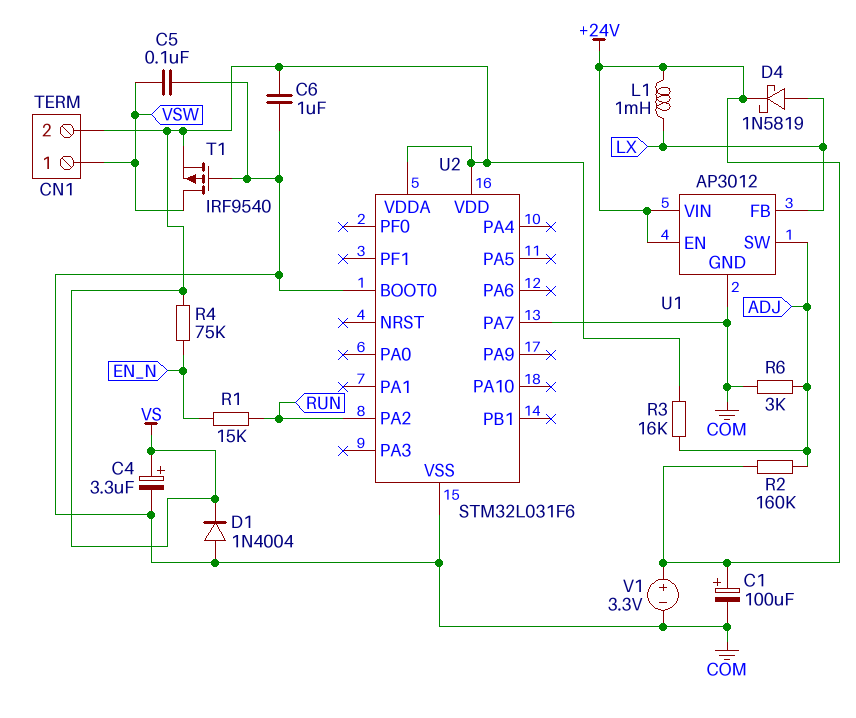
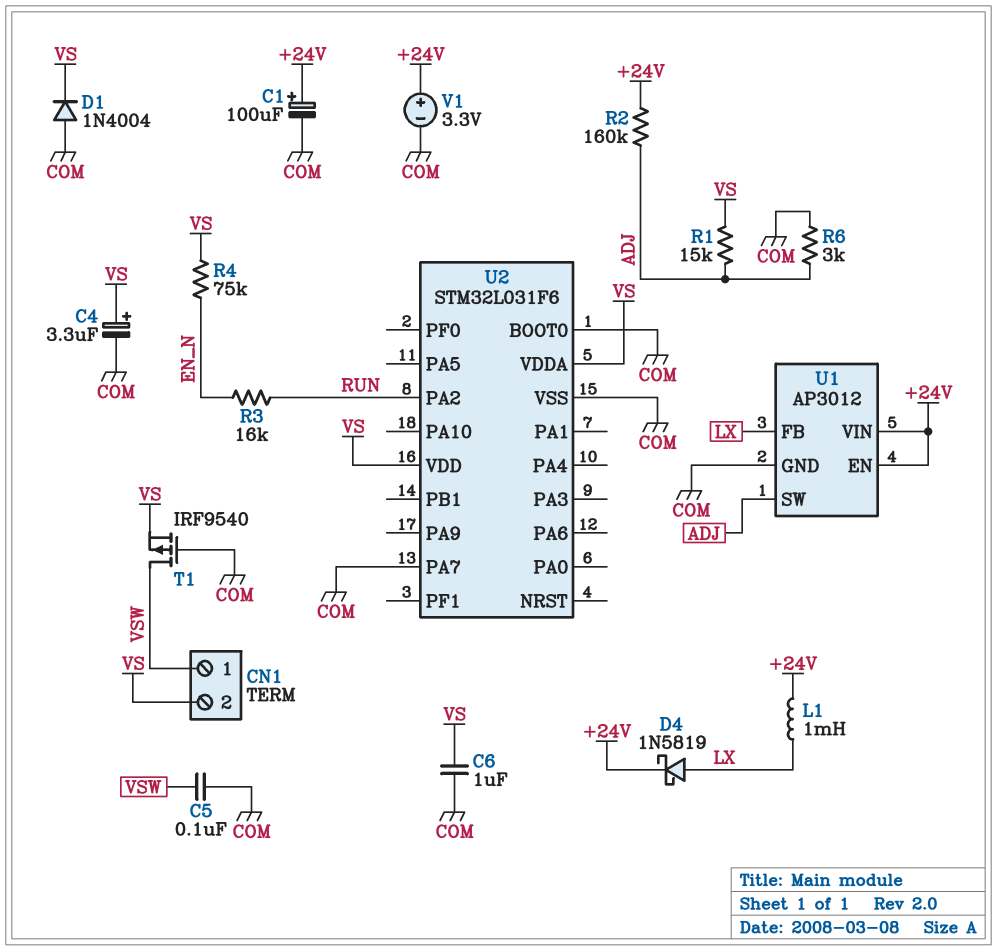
R1: 15k (EN_N, RUN) -> 15k (ADJ, VS)
R3: 16k (ADJ, VS) -> 16k (EN_N, RUN)

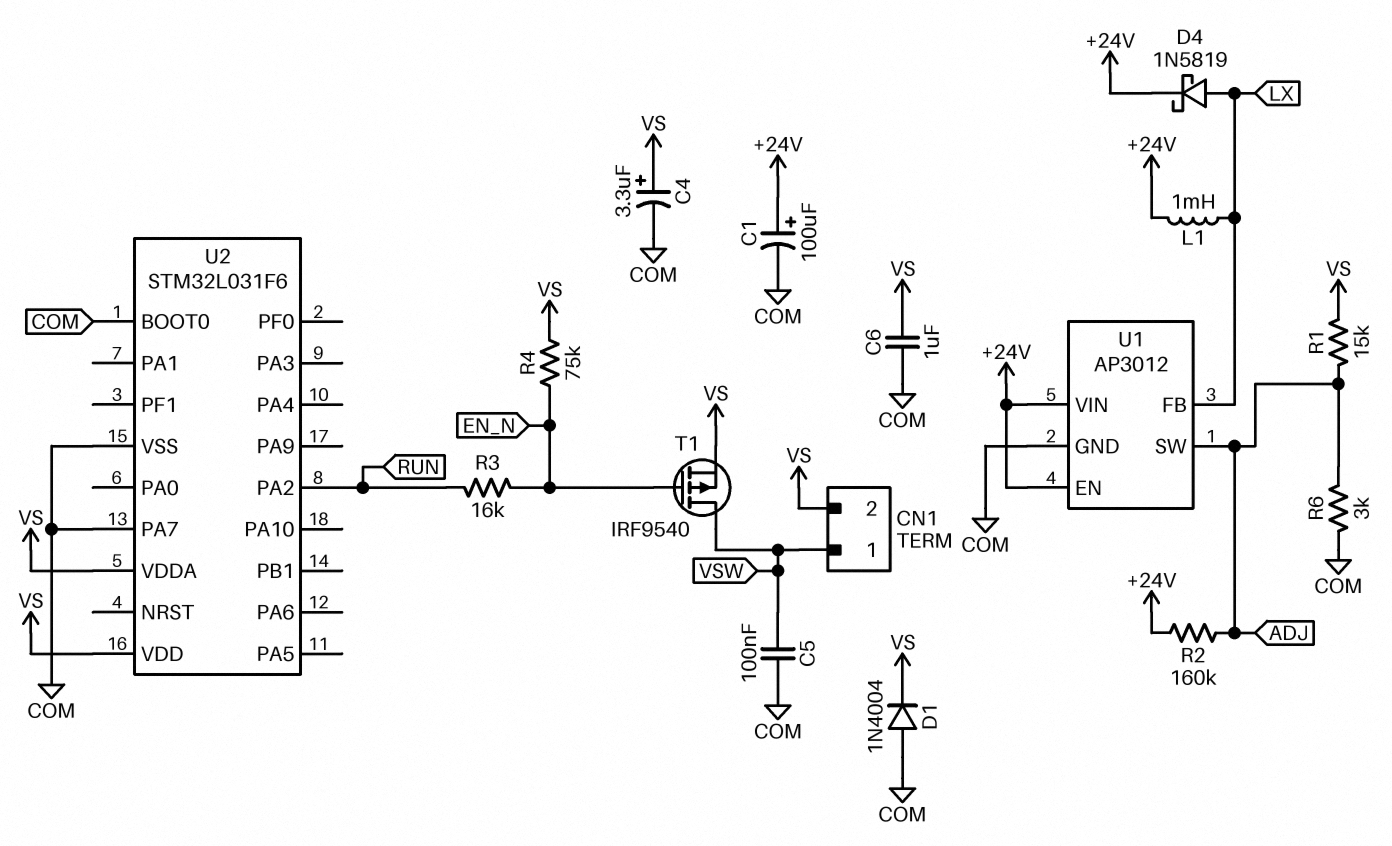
T1: PMOS IRF9540 (G COM, D VSW, S VS) -> PMOS IRF9540 (G EN_N, D VSW, S VS)
V1: 3.3V (plus +24V, minus COM) -> none

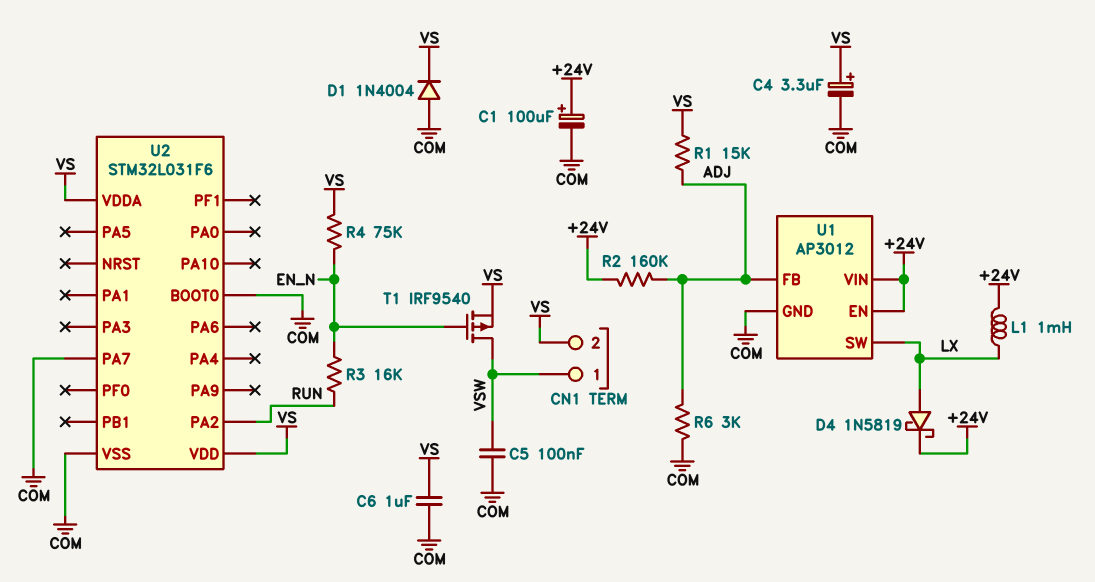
U1 pin FB: LX -> ADJ
U1 pin SW: ADJ -> LX

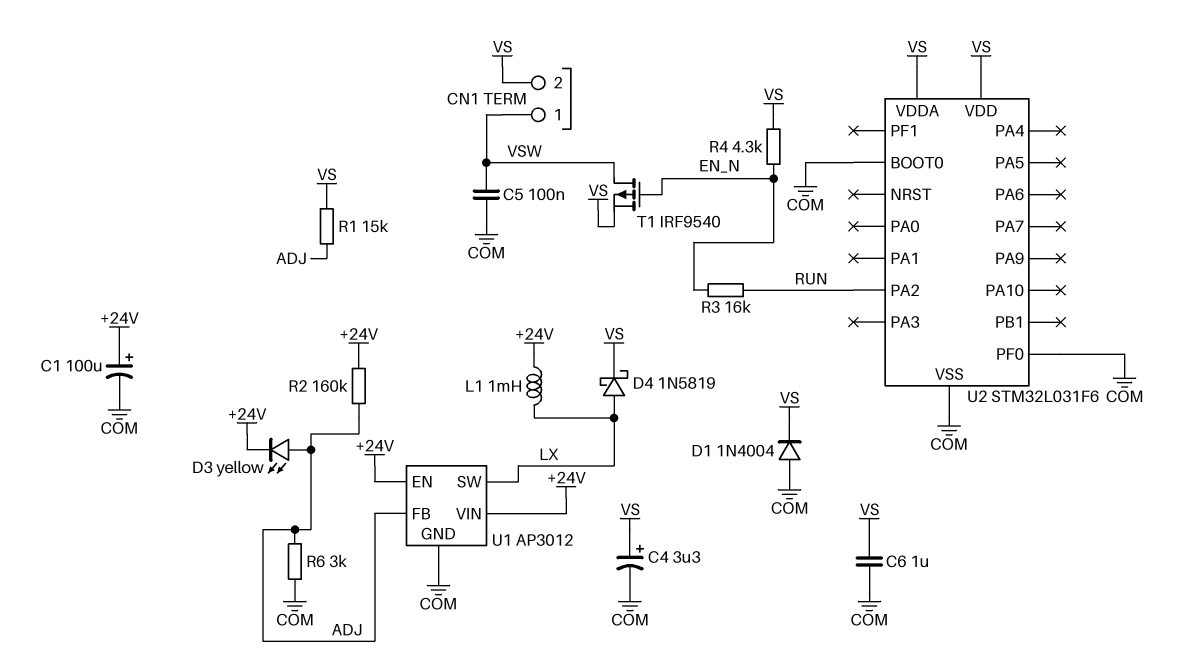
D3: none -> LED yellow (A ADJ, K +24V)
D4: schottky 1N5819 (A LX, K +24V) -> schottky 1N5819 (A LX, K VS)
R4: 75k (EN_N, VS) -> 4.3k (EN_N, VS)
U2 pin PA7: COM -> none
U2 pin PF0: none -> COM

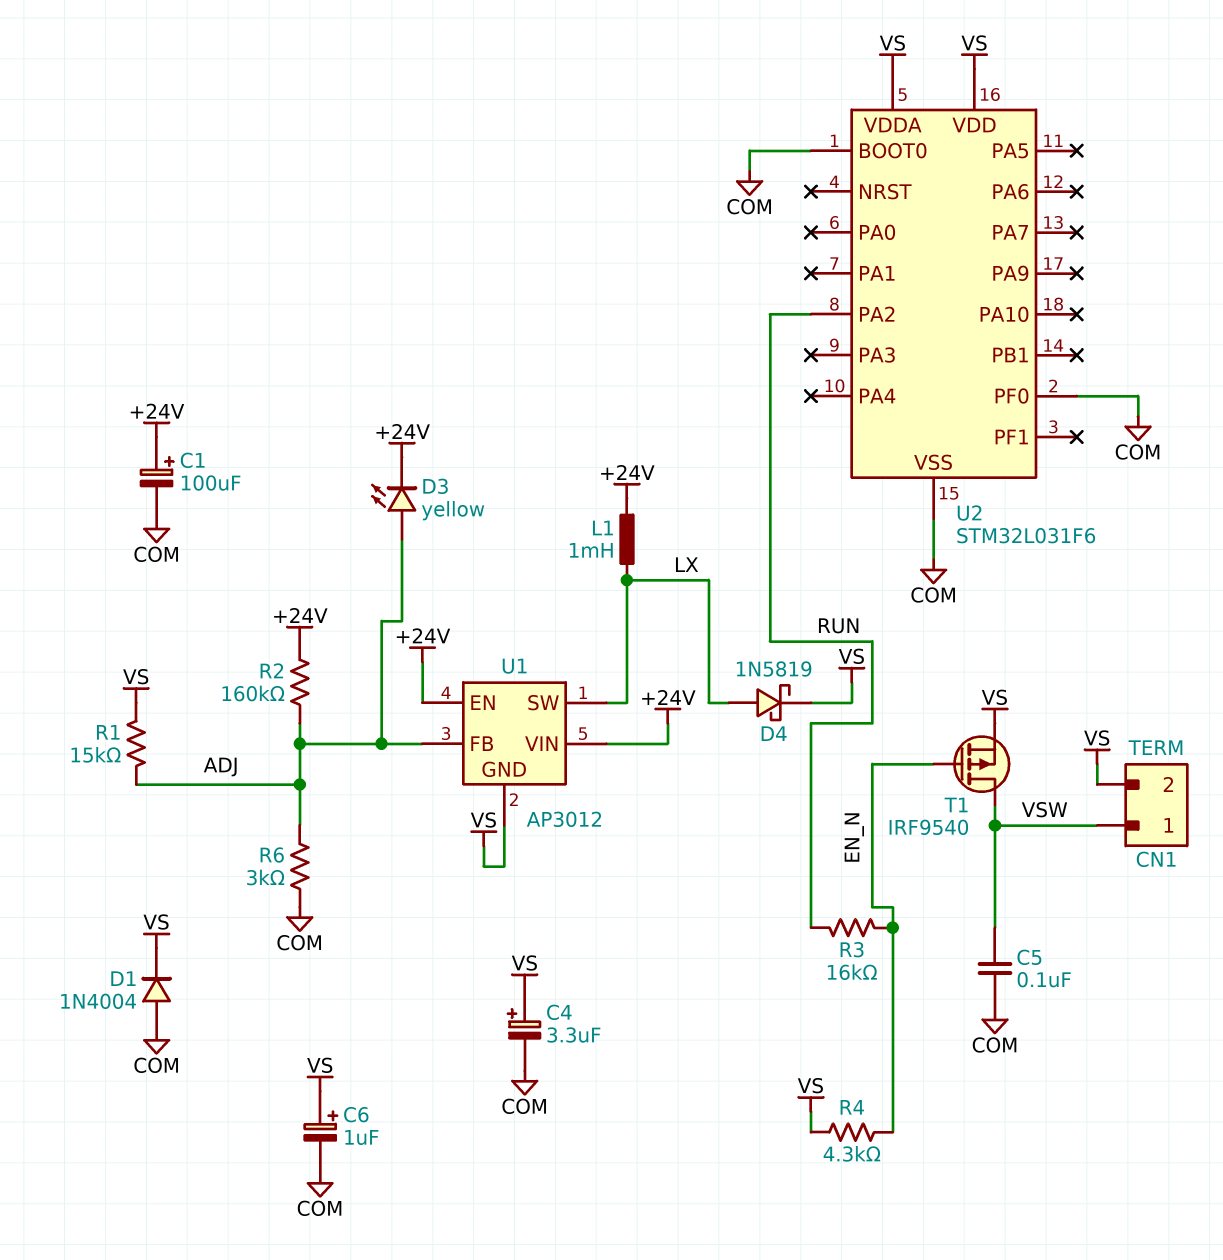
C6: 1uF (COM, VS) -> 1uF (plus VS, minus COM)
U1 pin GND: COM -> VS

